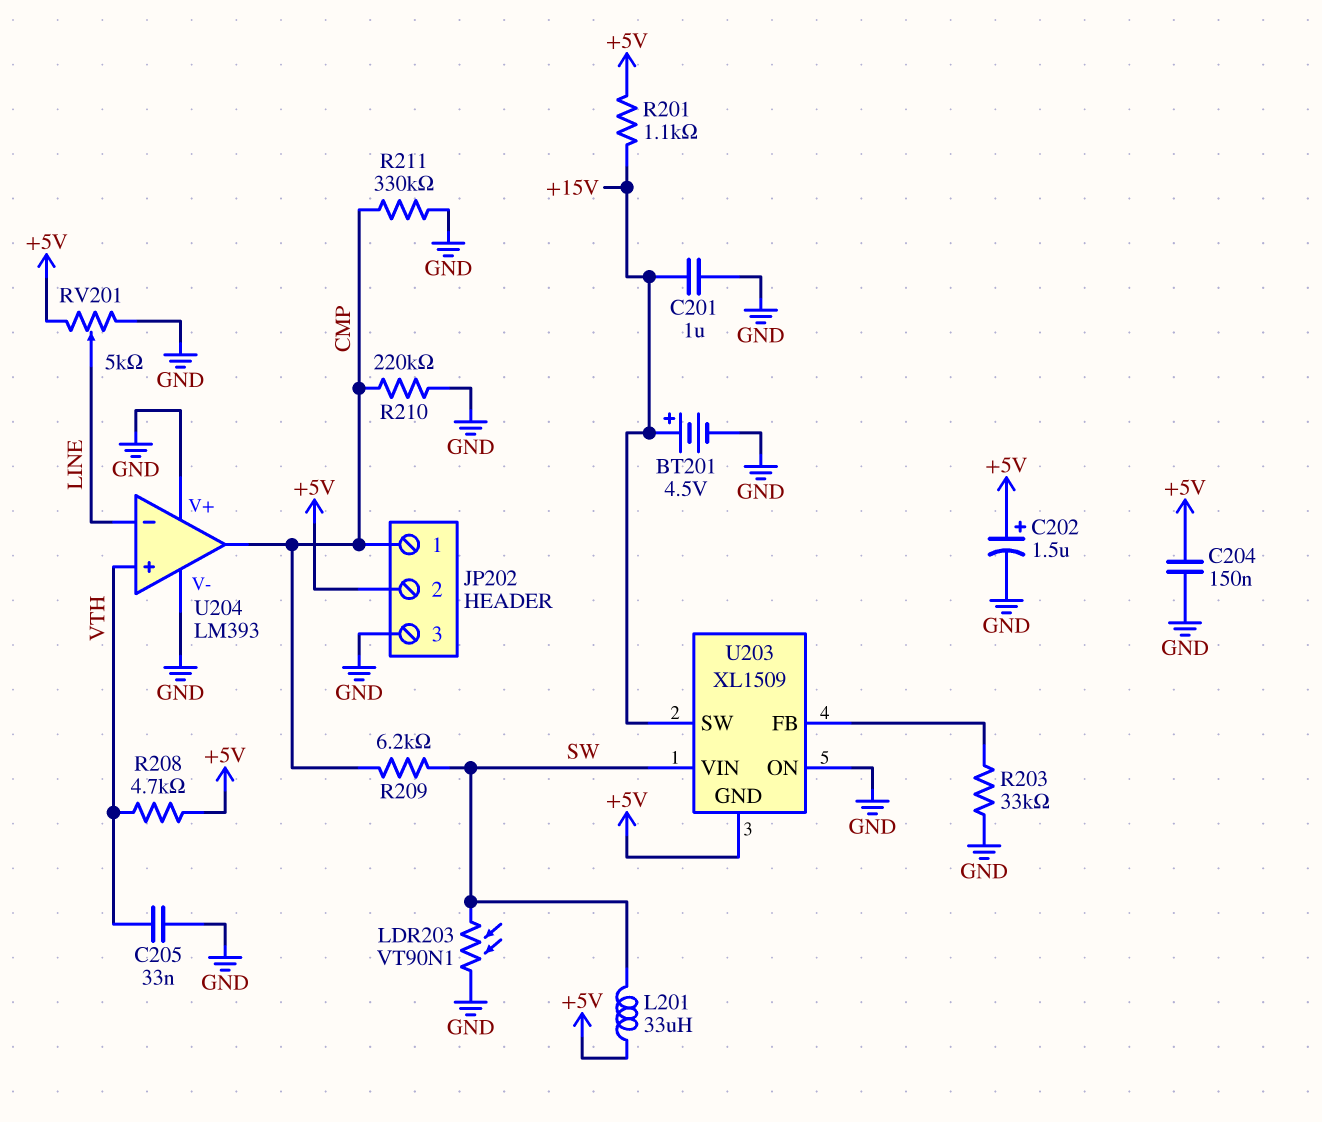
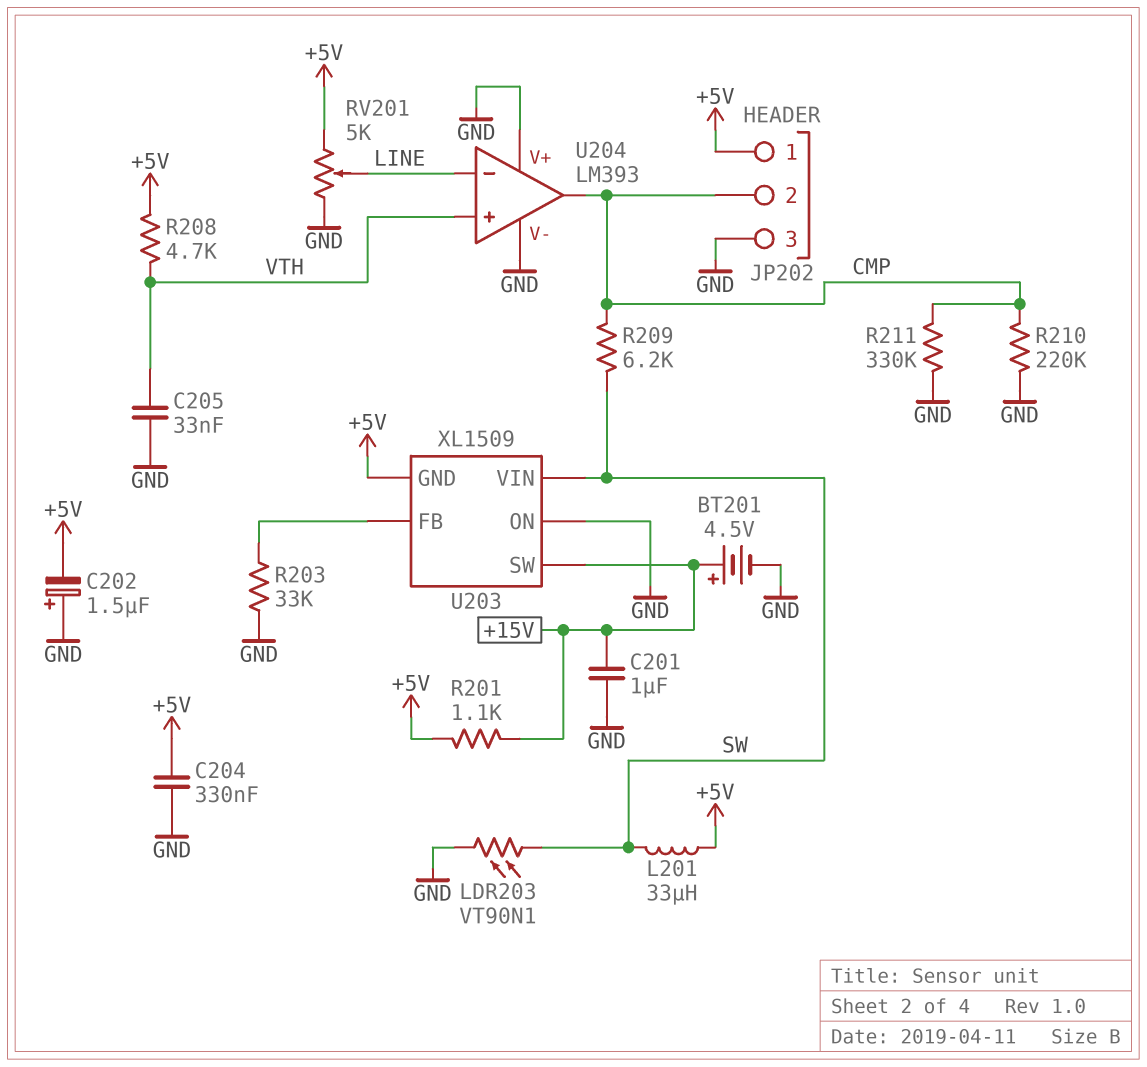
C202: 1.5uF (plus +5V, minus GND) -> 1.5uF (plus GND, minus +5V)
C204: 150nF (+5V, GND) -> 330nF (+5V, GND)
JP202 pin 1: CMP -> +5V
JP202 pin 2: +5V -> CMP

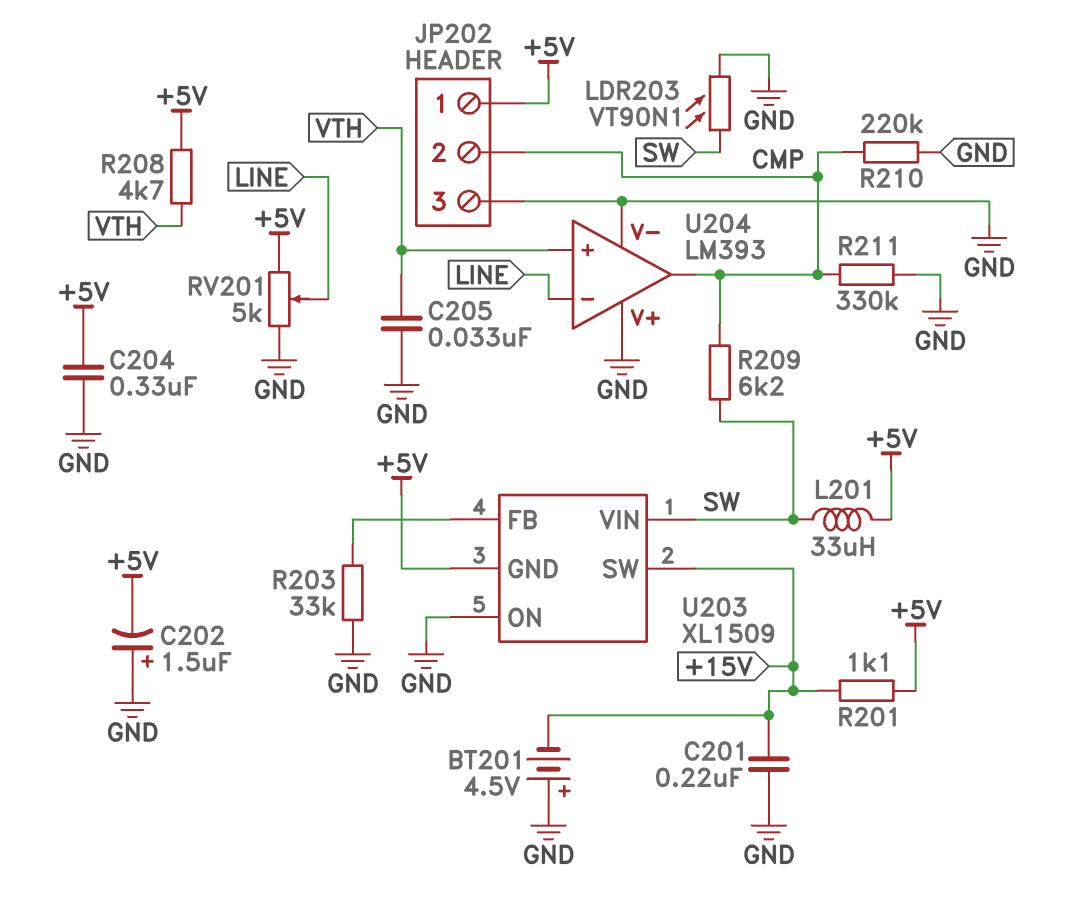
BT201: 4.5V (plus +15V, minus GND) -> 4.5V (plus GND, minus +15V)
C201: 1uF (+15V, GND) -> 220nF (+15V, GND)

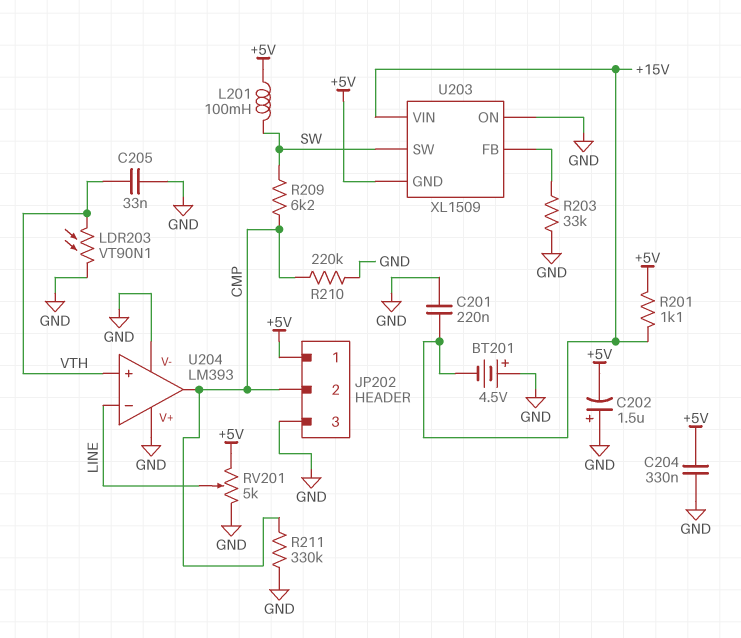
L201: 33uH (+5V, SW) -> 100mH (+5V, SW)
LDR203: VT90N1 (GND, SW) -> VT90N1 (GND, VTH)
R208: 4.7k (+5V, VTH) -> none
U203 pin SW: +15V -> SW
U203 pin VIN: SW -> +15V

